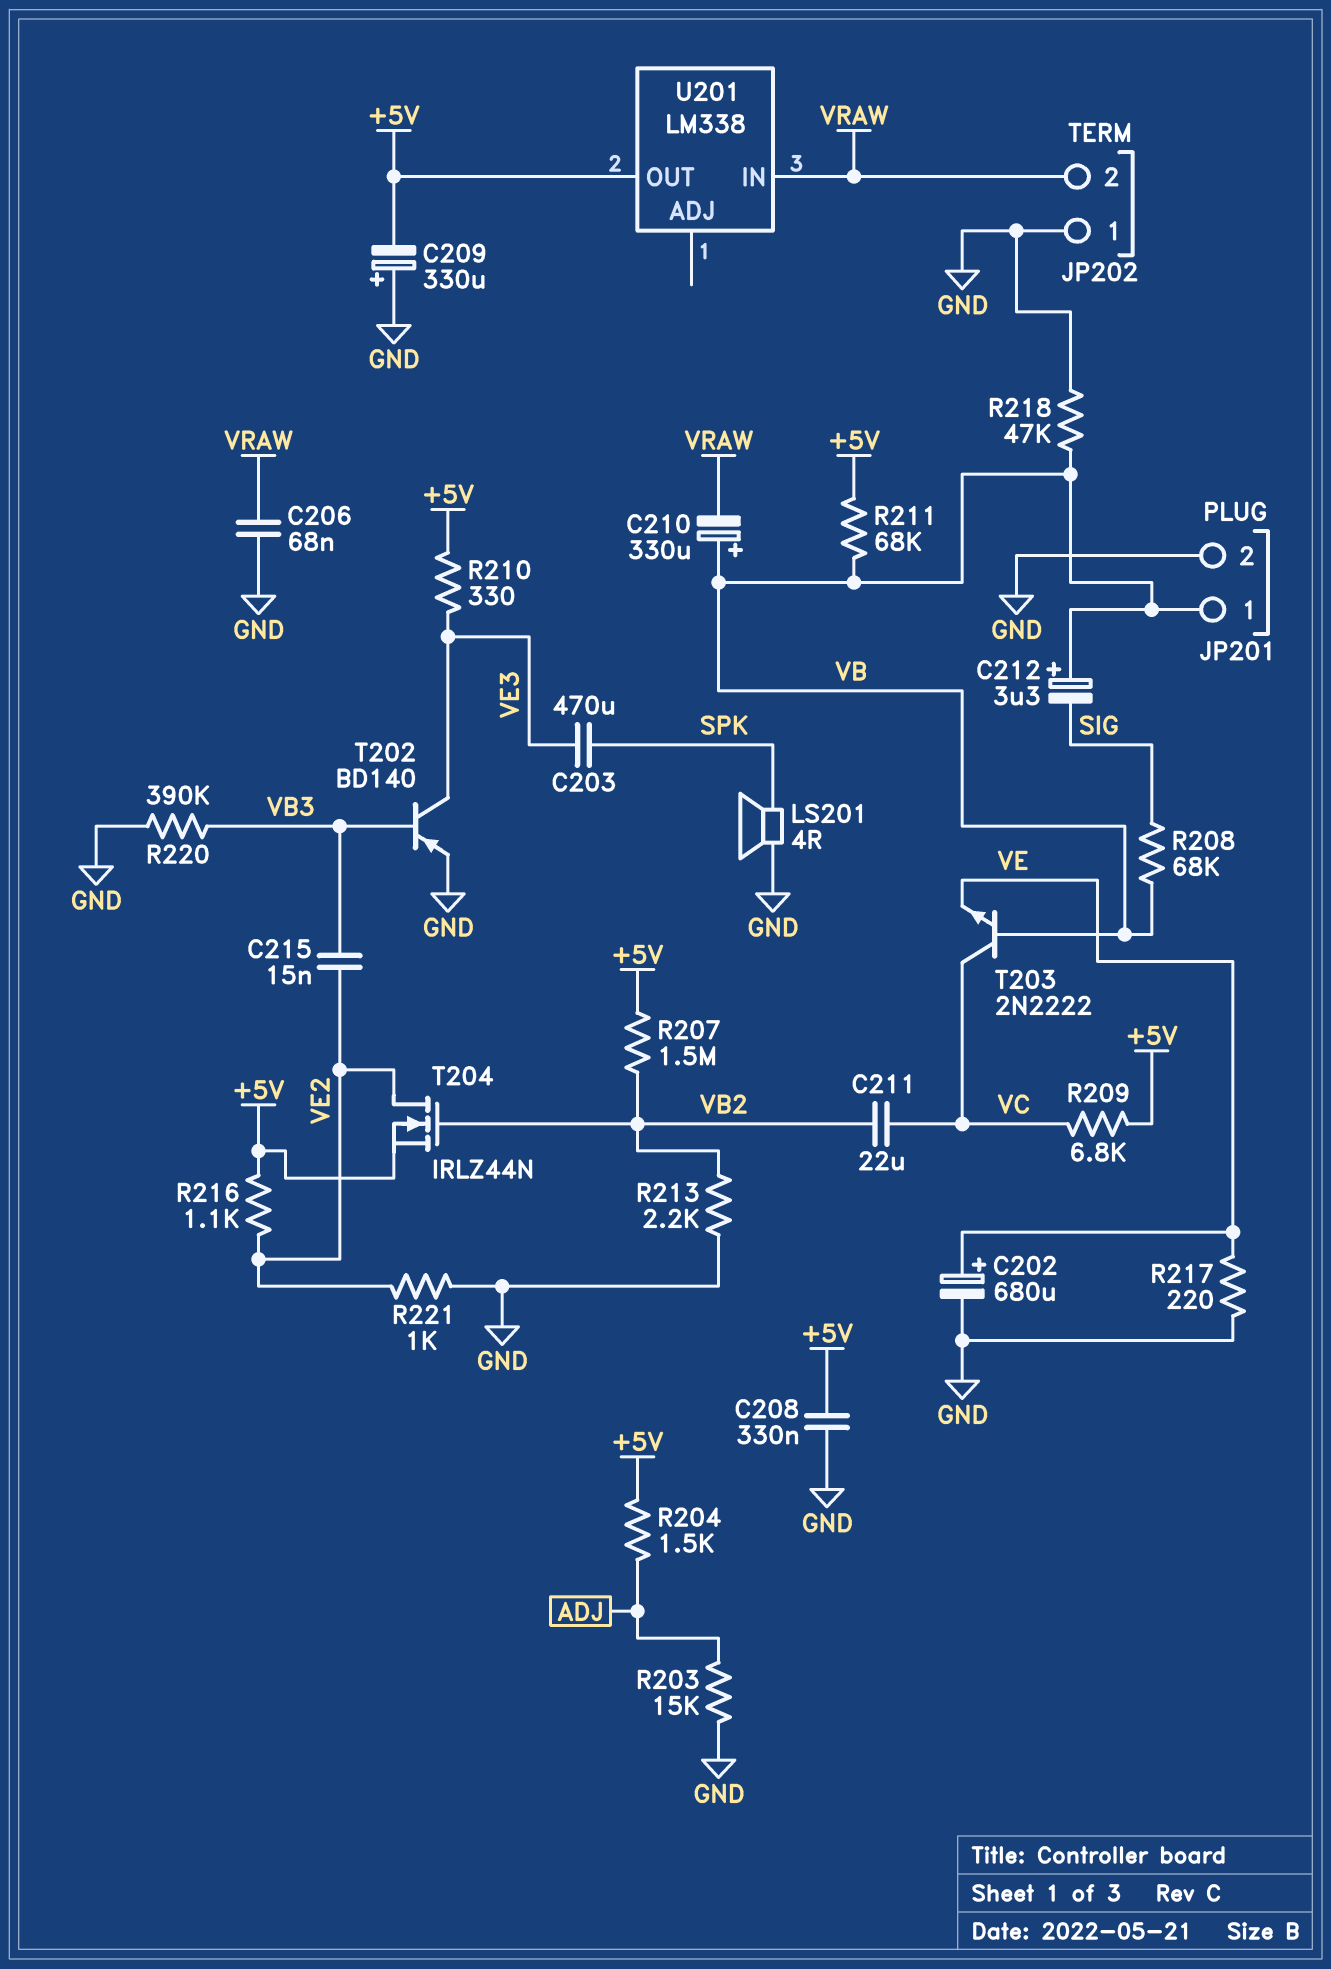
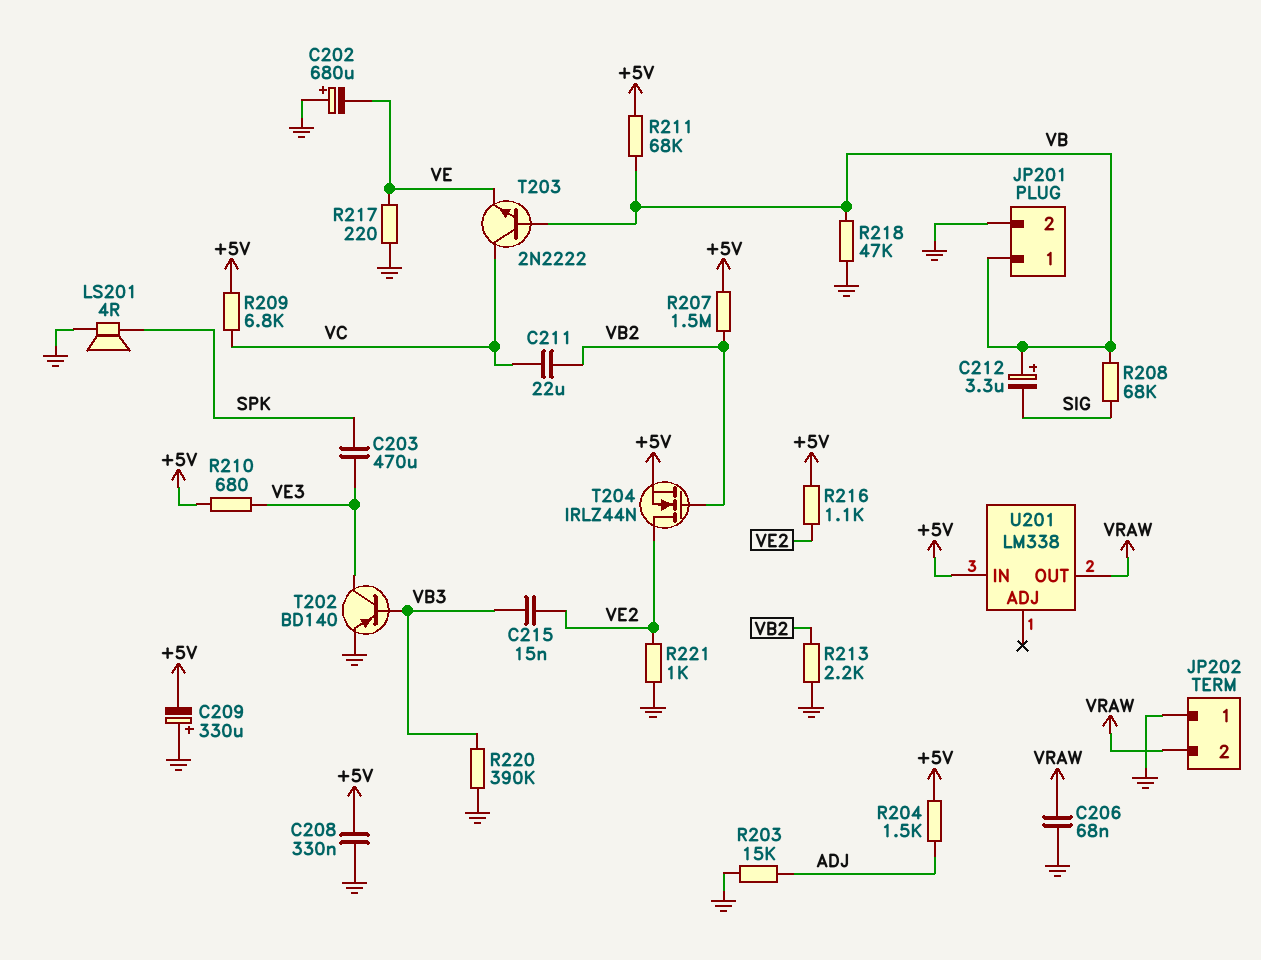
C202: 680uF (plus VE, minus GND) -> 680uF (plus GND, minus VE)
C210: 330uF (plus VB, minus VRAW) -> none
R210: 330 (+5V, VE3) -> 680 (+5V, VE3)
U201 pin IN: VRAW -> +5V
U201 pin OUT: +5V -> VRAW

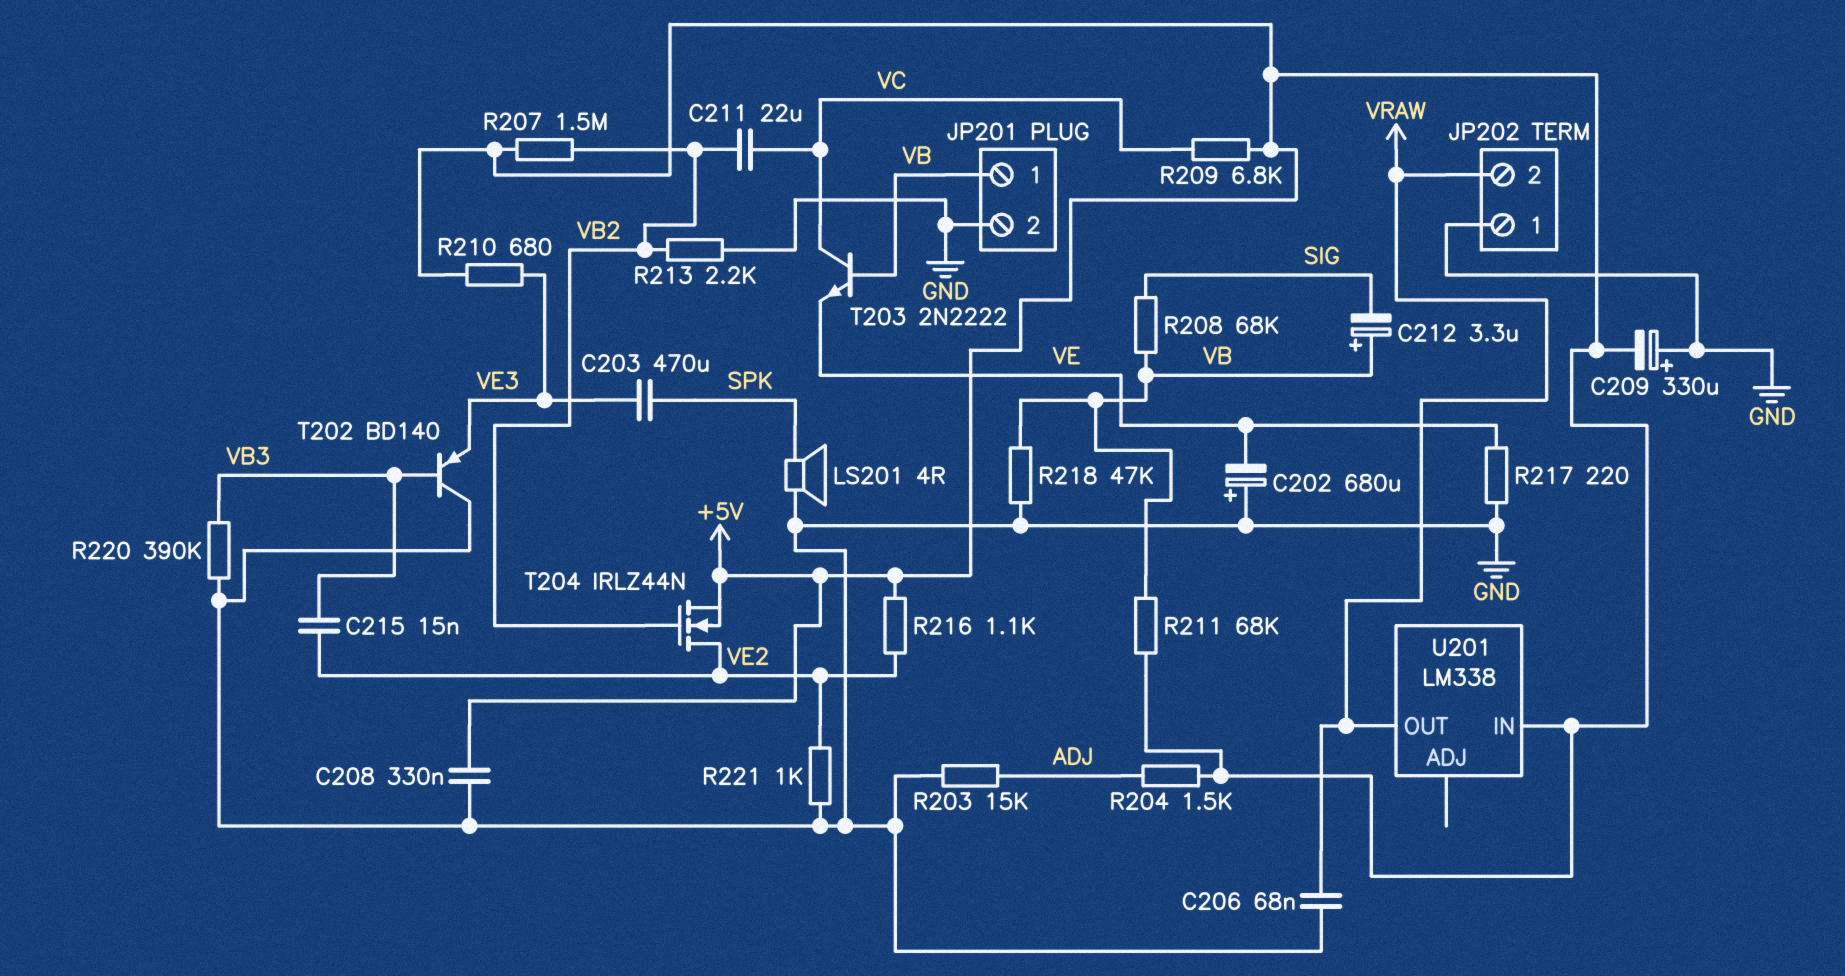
T202: PNP BD140 (B VB3, C VE3, E GND) -> PNP BD140 (B VB3, C GND, E VE3)

